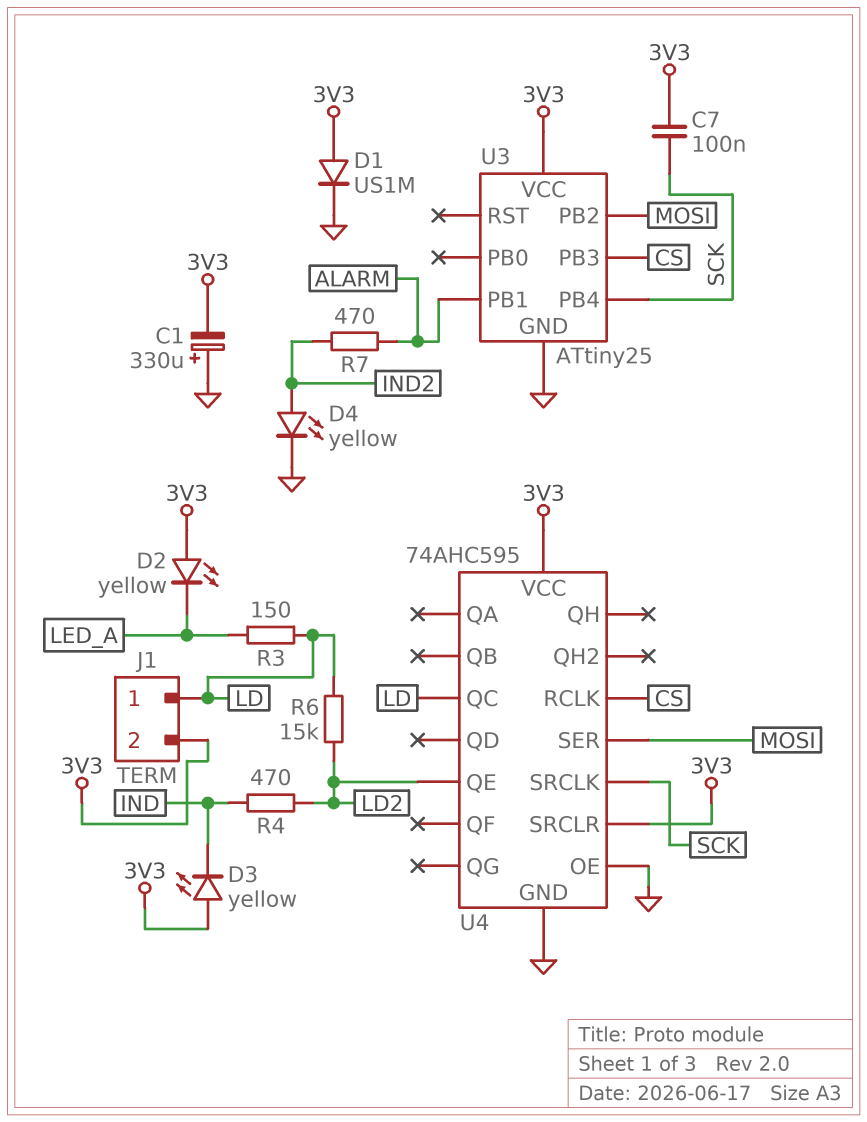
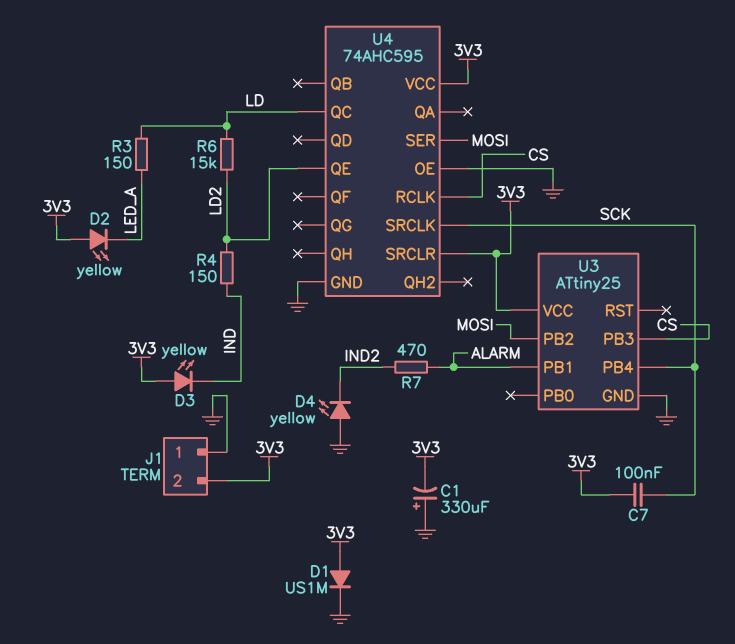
D4: LED yellow (A IND2, K GND) -> LED yellow (A GND, K IND2)
J1 pin 1: LD -> GND
R4: 470 (IND, LD2) -> 150 (IND, LD2)

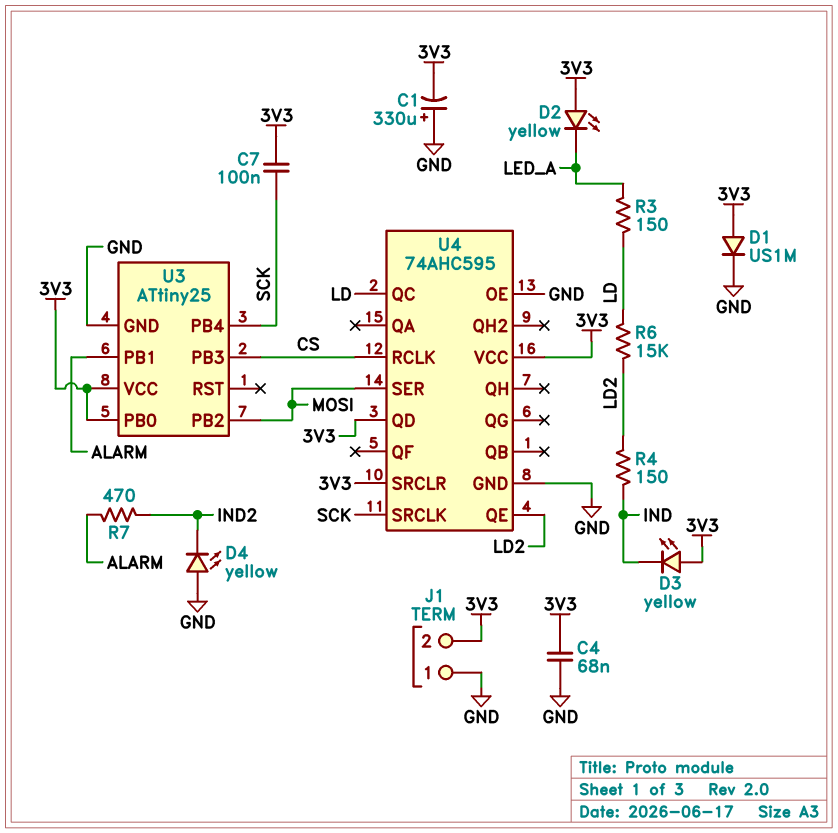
C4: none -> 68nF (3V3, GND)
U3 pin PB0: none -> 3V3
U4 pin QD: none -> 3V3

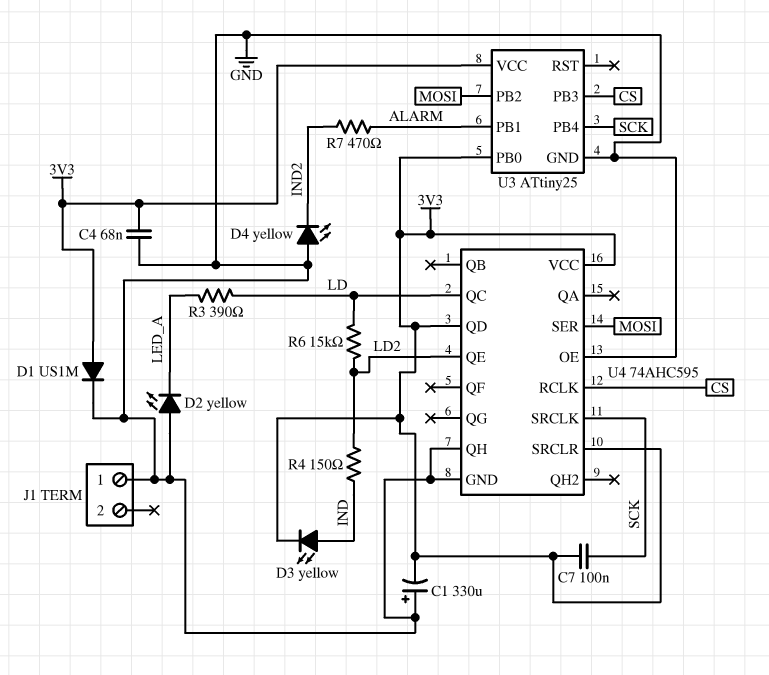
D2: LED yellow (A 3V3, K LED_A) -> LED yellow (A GND, K LED_A)
D3: LED yellow (A 3V3, K IND) -> LED yellow (A IND, K 3V3)
J1 pin 2: 3V3 -> none
R3: 150 (LD, LED_A) -> 390 (LD, LED_A)
U4 pin QH: none -> GND

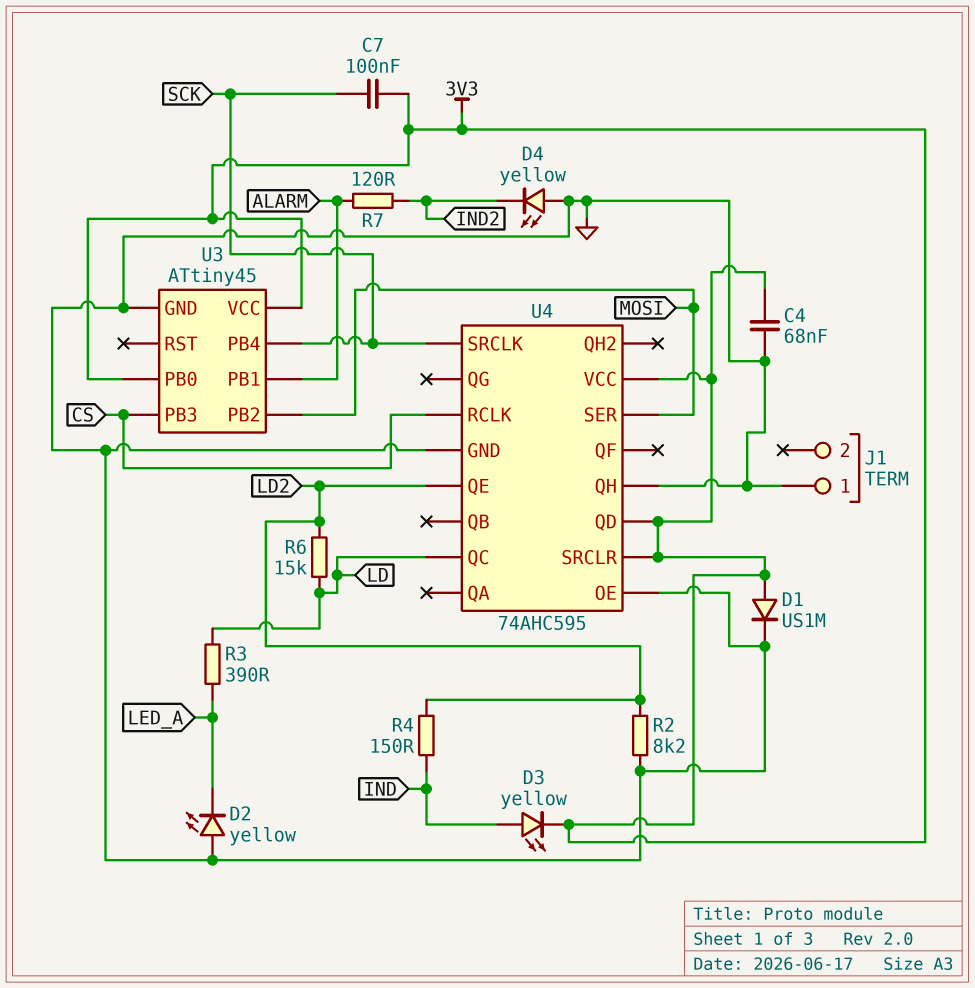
C1: 330uF (plus GND, minus 3V3) -> none
R2: none -> 8.2k (GND, LD2)
R7: 470 (ALARM, IND2) -> 120 (ALARM, IND2)
U3: ATtiny25 -> ATtiny45

